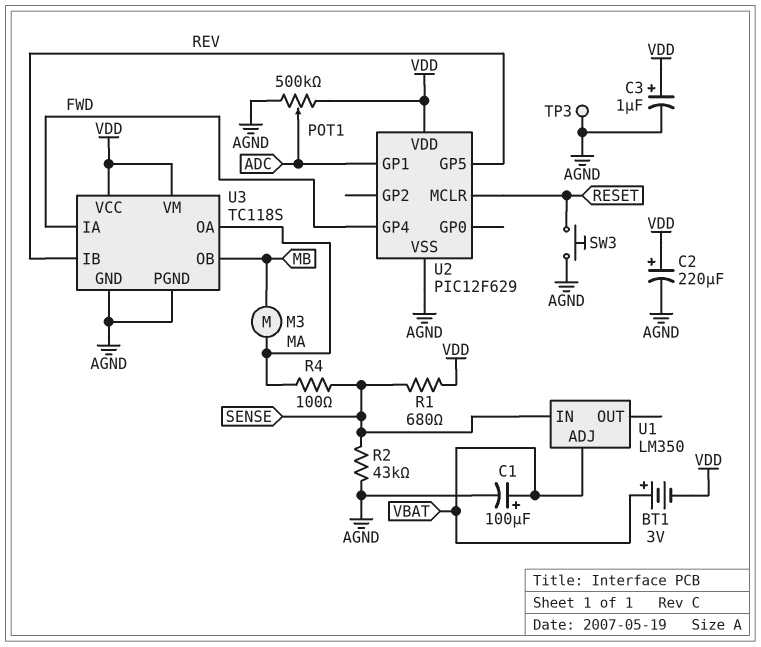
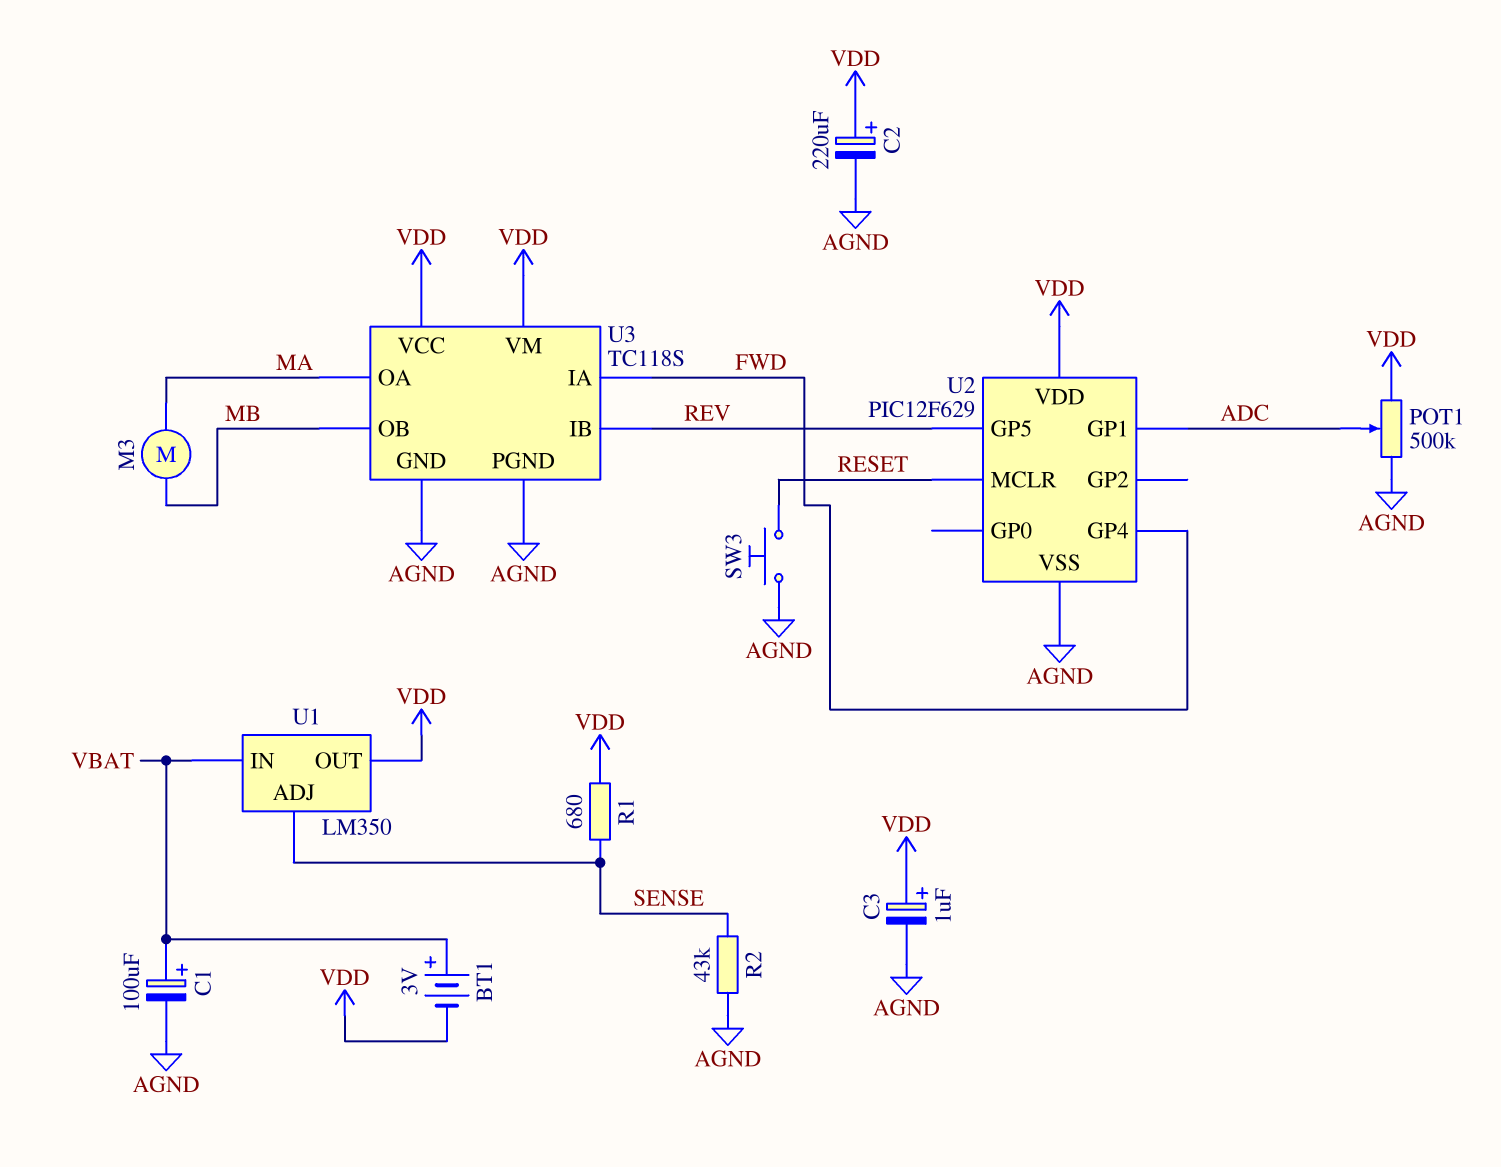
R4: 100 (MA, SENSE) -> none
TP3: test point (AGND) -> none
U1 pin ADJ: VBAT -> SENSE
U1 pin IN: SENSE -> VBAT
U1 pin OUT: none -> VDD

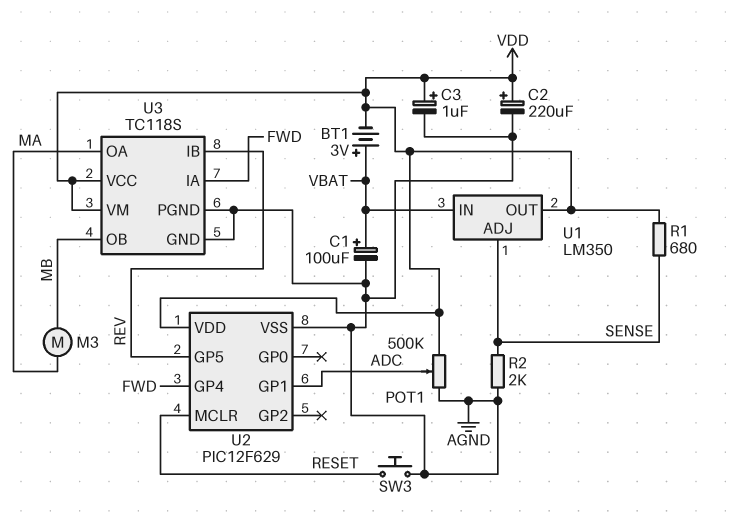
R2: 43k (AGND, SENSE) -> 2k (AGND, SENSE)

